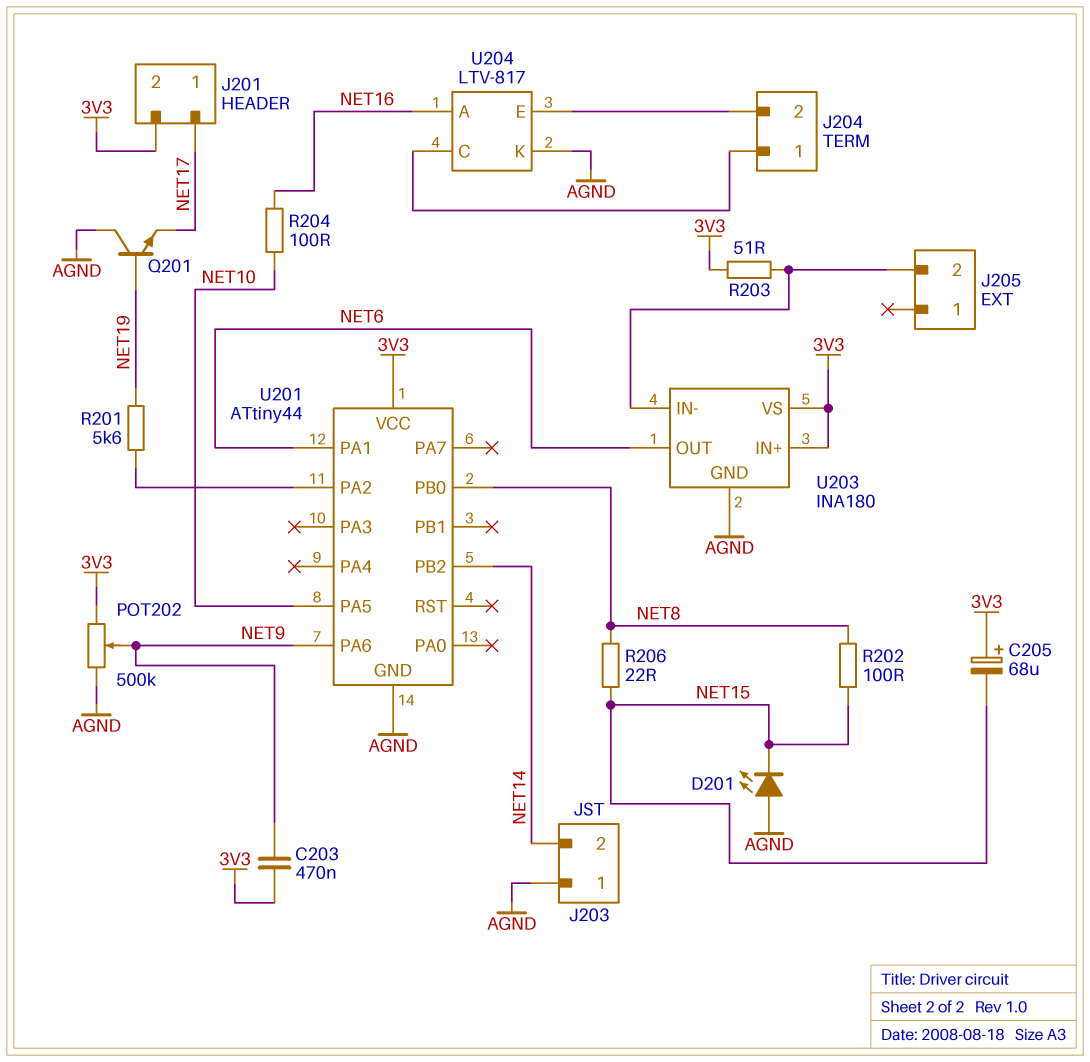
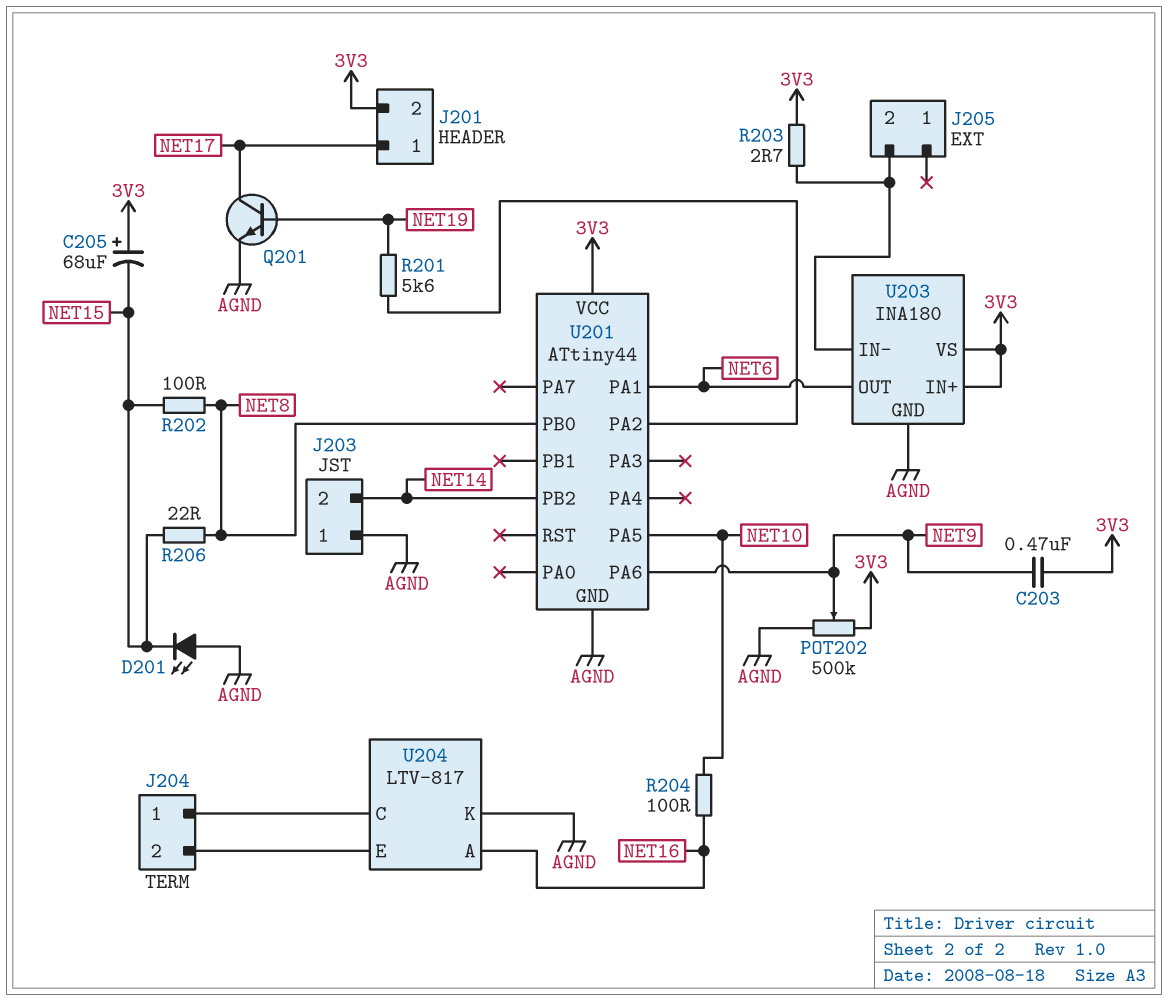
Q201: NPN (B NET19, C AGND, E NET17) -> NPN (B NET19, C NET17, E AGND)
R203: 51 (3V3, J205/2) -> 2.7 (3V3, J205/2)

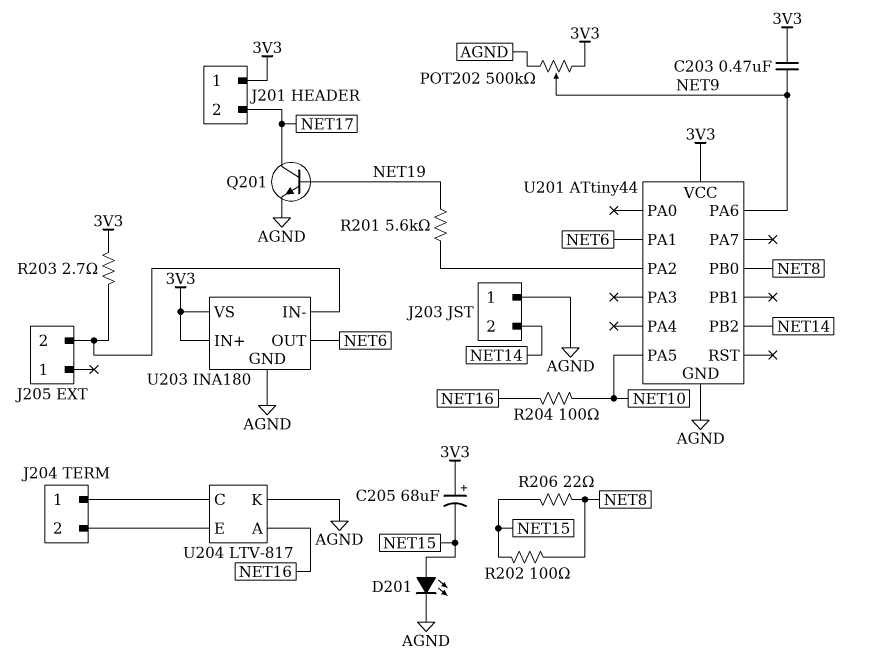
D201: LED (A AGND, K NET15) -> LED (A NET15, K AGND)
J201 pin 1: NET17 -> 3V3
J201 pin 2: 3V3 -> NET17

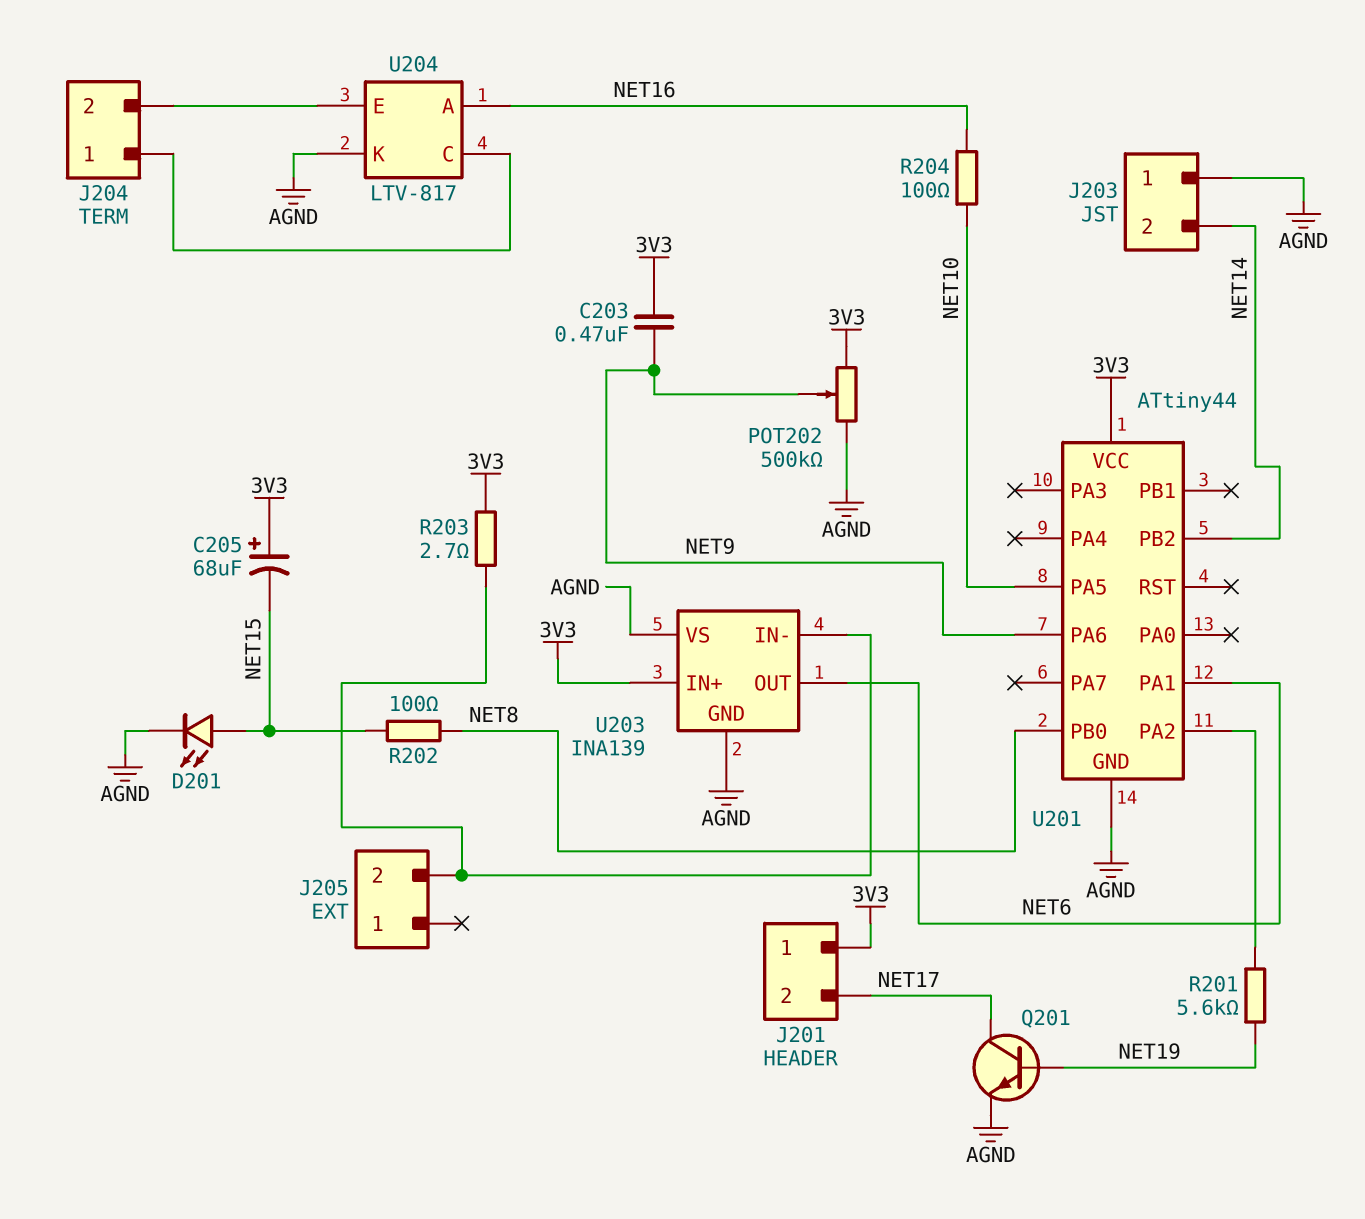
R206: 22 (NET8, NET15) -> none
U203: INA180 -> INA139
U203 pin VS: 3V3 -> AGND

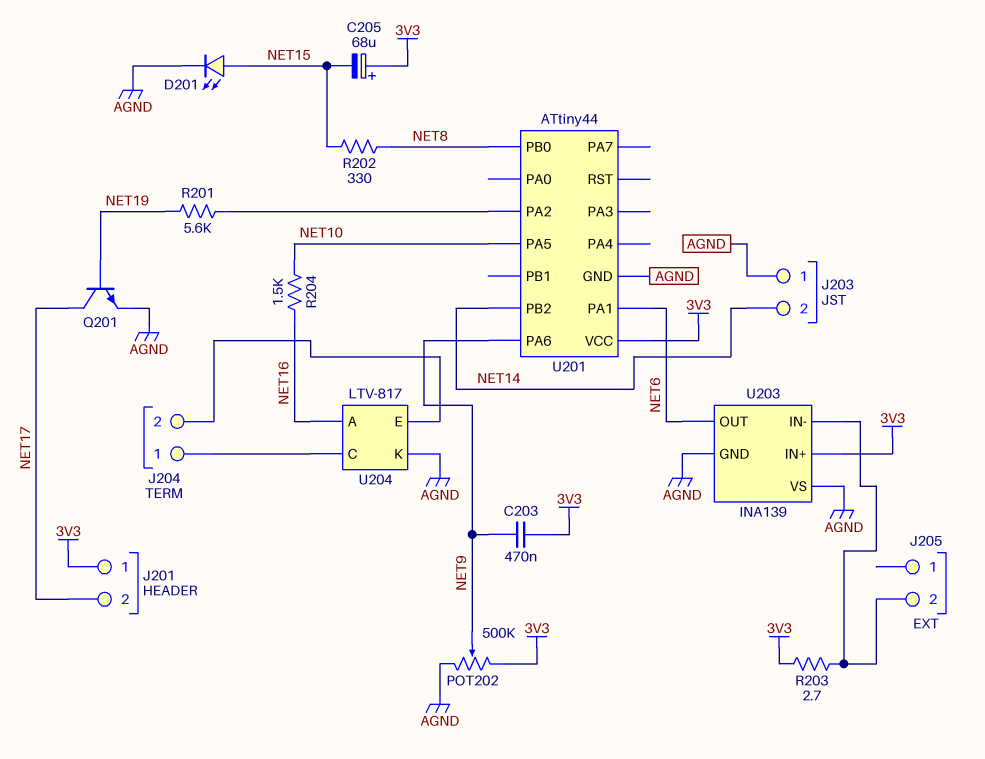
R202: 100 (NET8, NET15) -> 330 (NET8, NET15)
R204: 100 (NET10, NET16) -> 1.5k (NET10, NET16)

